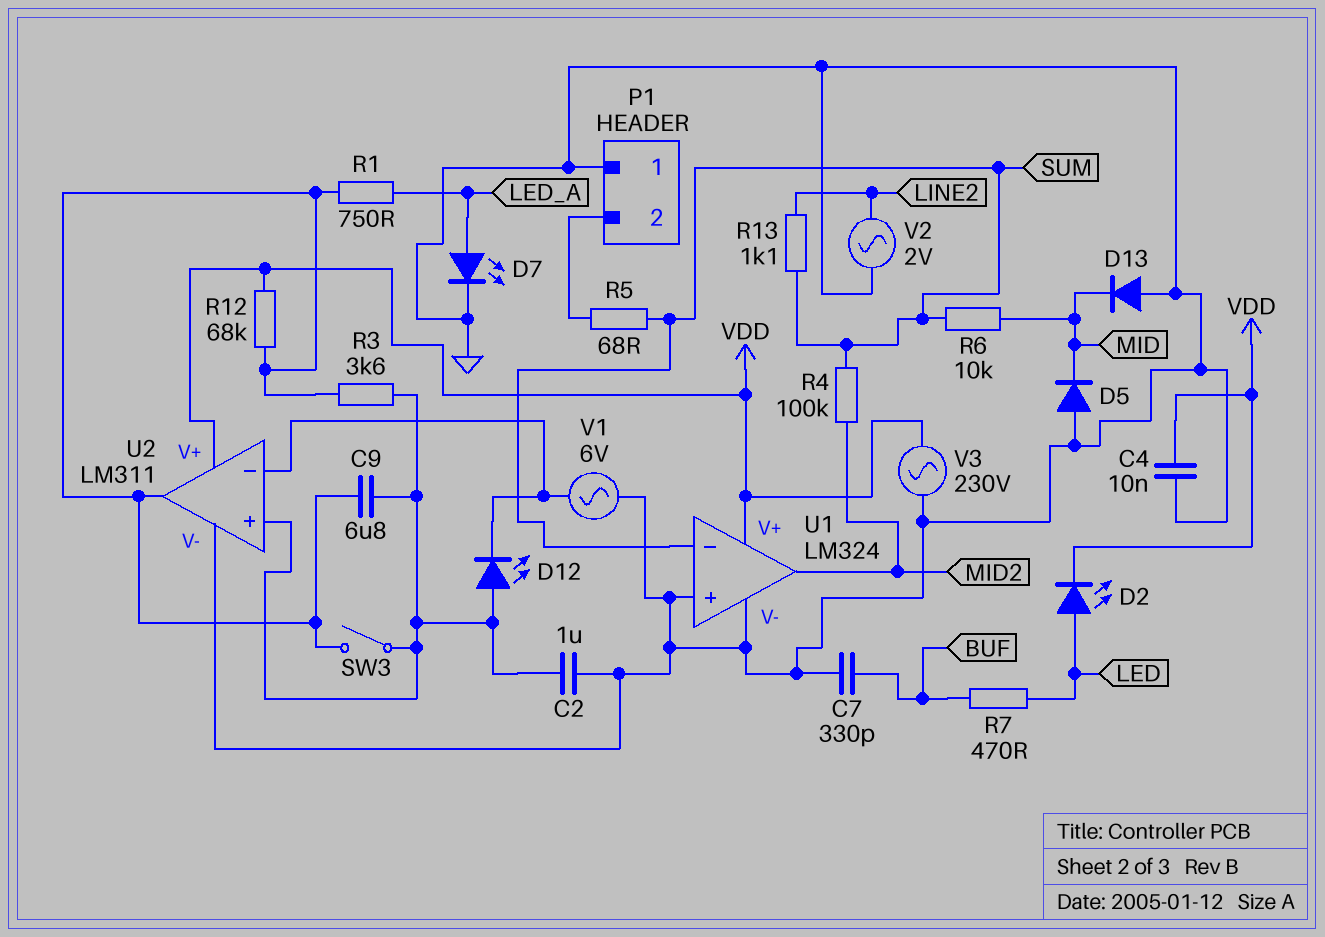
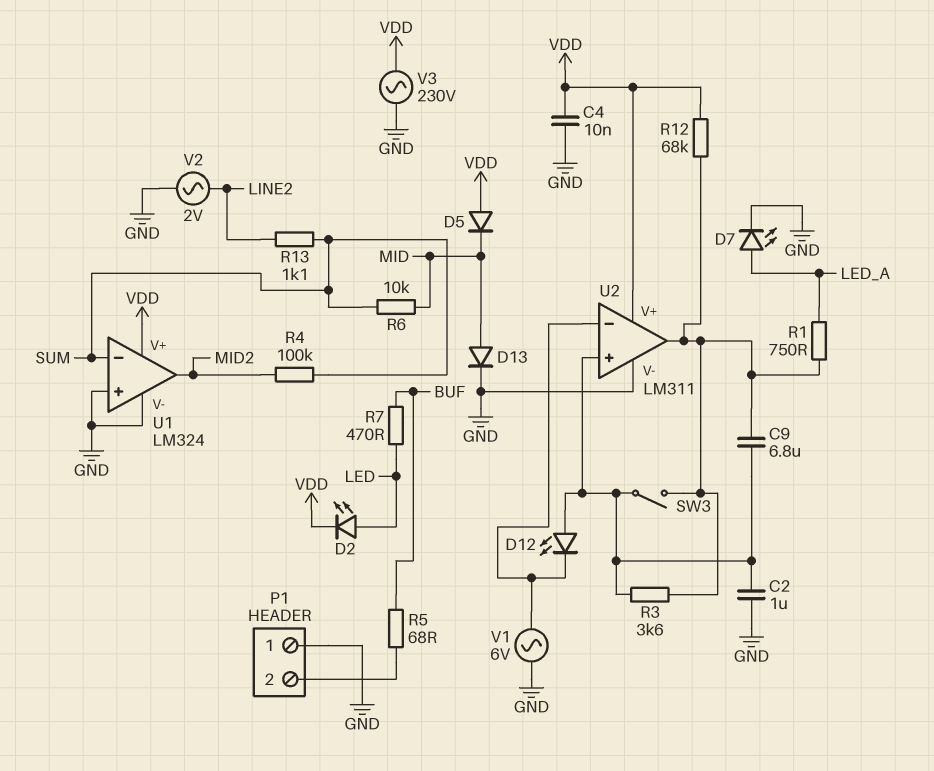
C7: 330pF (BUF, GND) -> none
D5: diode (A GND, K MID) -> diode (A VDD, K MID)
D13: diode (A GND, K MID) -> diode (A MID, K GND)
R5: 68 (P1/2, SUM) -> 68 (BUF, P1/2)

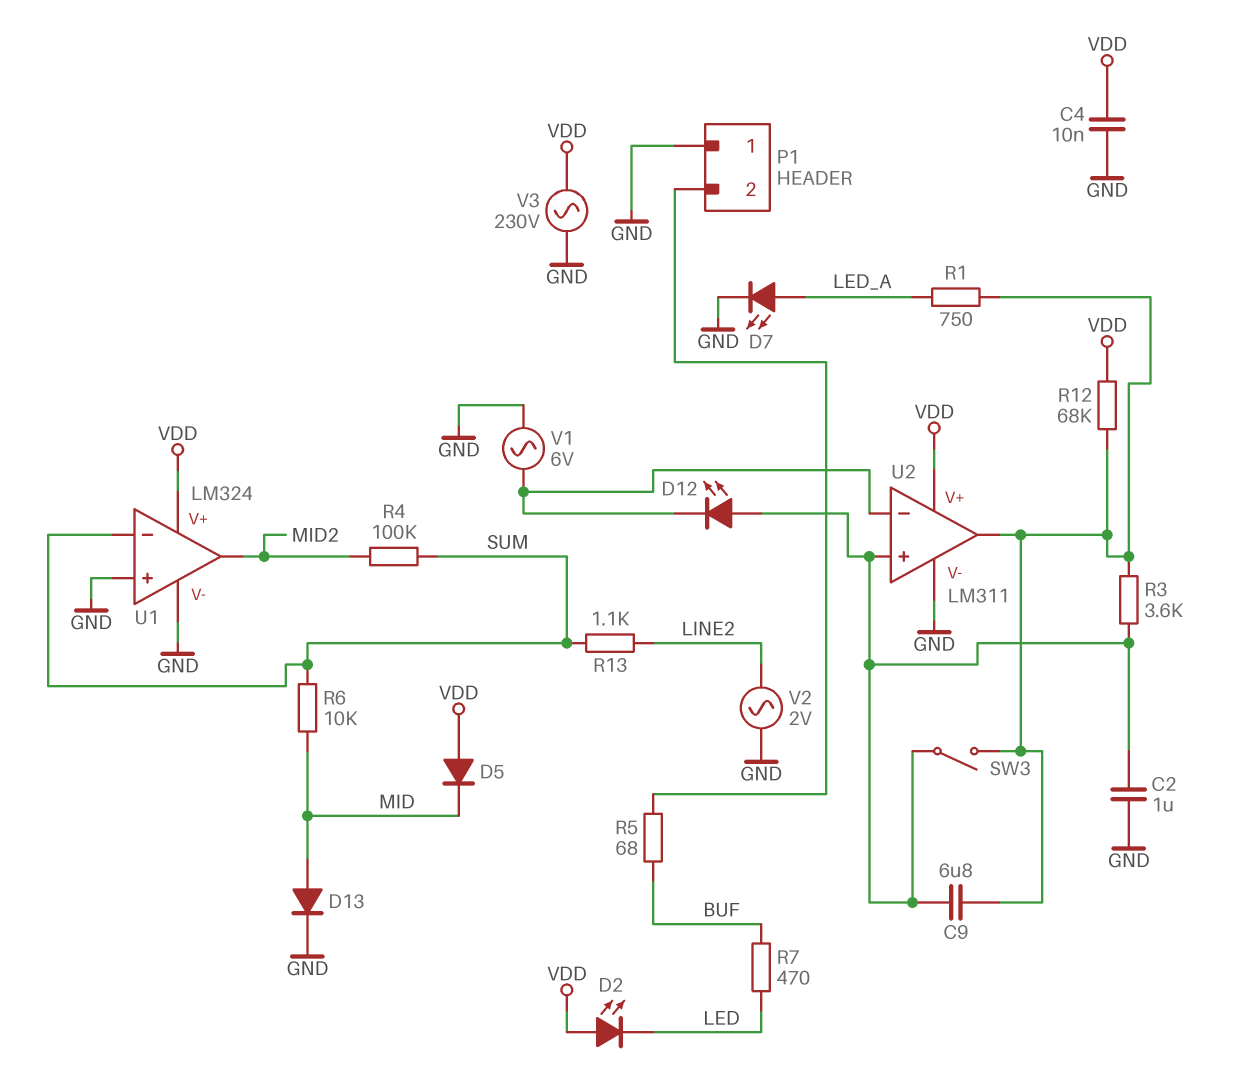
D2: LED (A LED, K VDD) -> LED (A VDD, K LED)

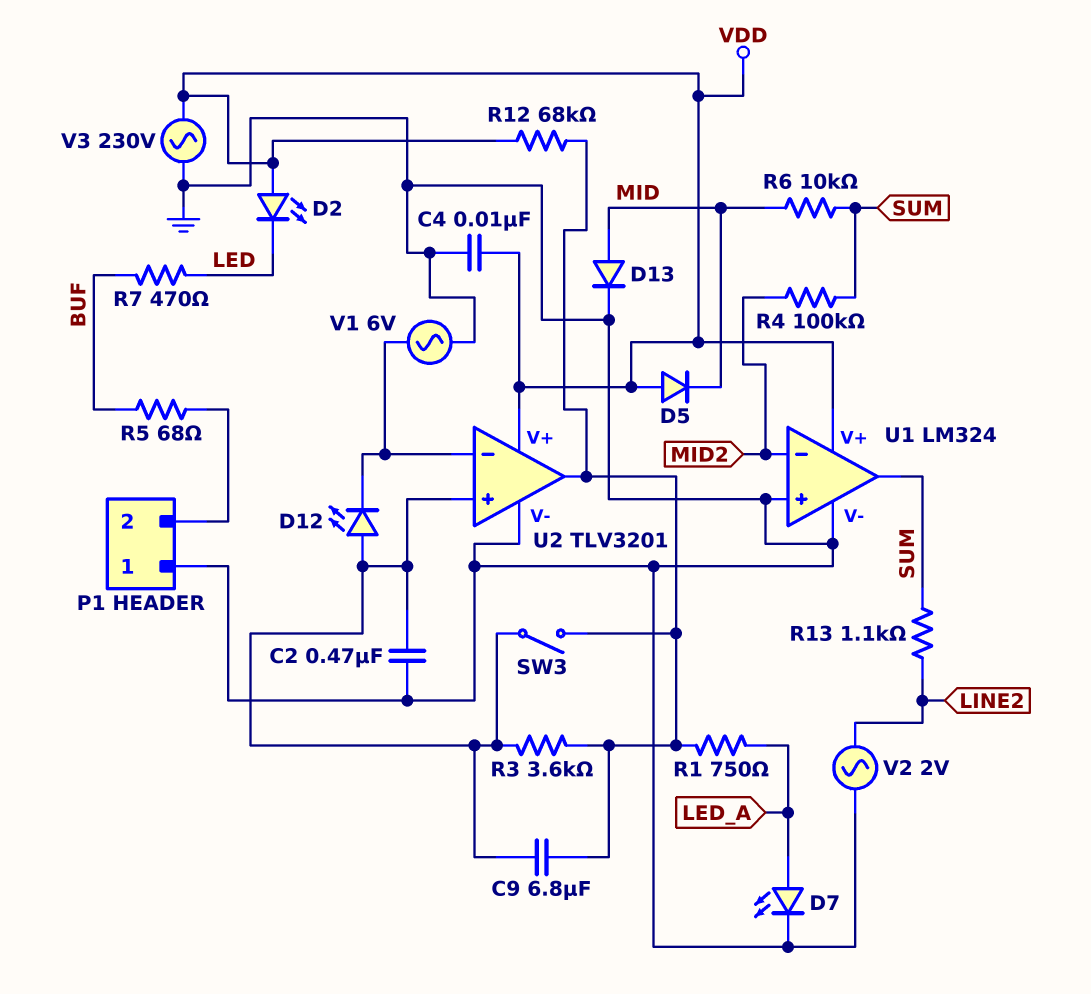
C2: 1uF (GND, U2/in+) -> 470nF (GND, U2/in+)
U1 pin in-: SUM -> MID2
U1 pin out: MID2 -> SUM
U2: LM311 -> TLV3201

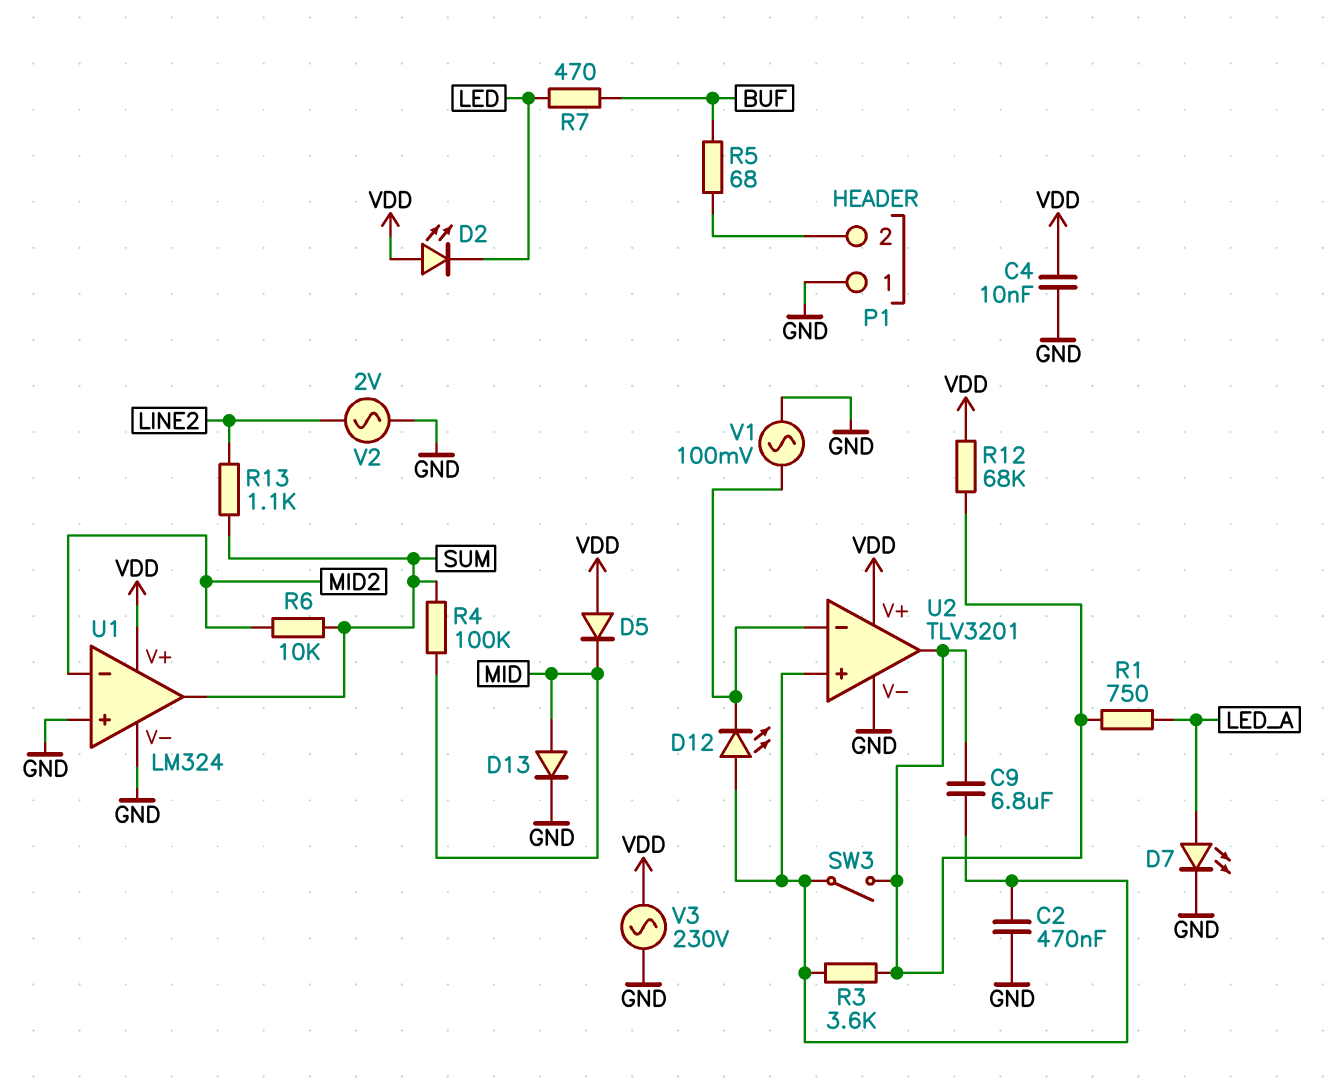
R4: 100k (MID2, SUM) -> 100k (MID, SUM)
R6: 10k (MID, SUM) -> 10k (MID2, SUM)
V1: AC 6V (GND, U2/in-) -> AC 100mV (GND, U2/in-)

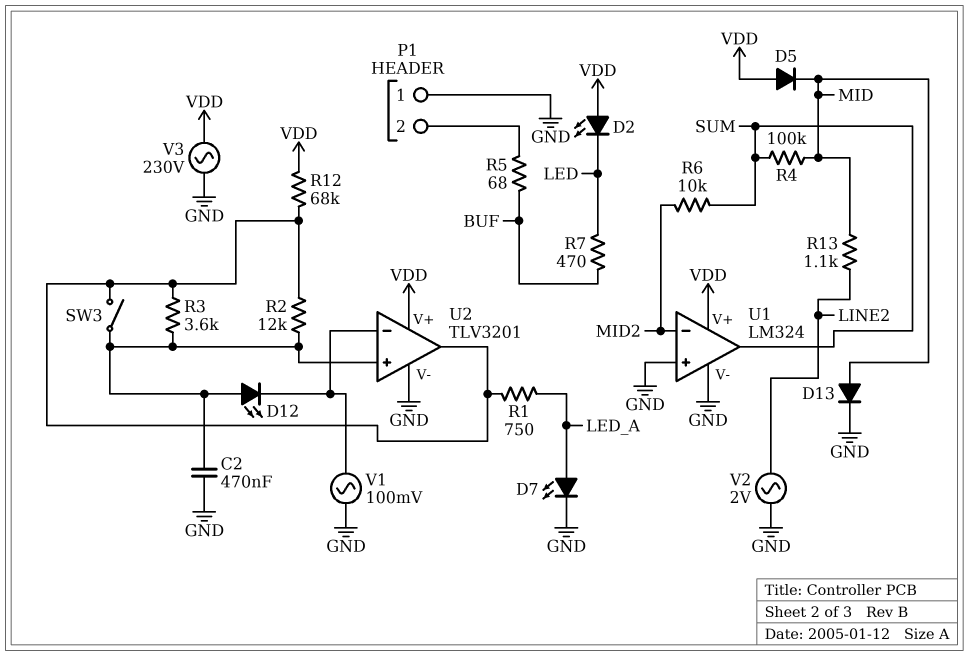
C4: 10nF (GND, VDD) -> none
C9: 6.8uF (U2/in+, U2/out) -> none
R2: none -> 12k (U2/in+, U2/out)
R13: 1.1k (LINE2, SUM) -> 1.1k (LINE2, MID)

